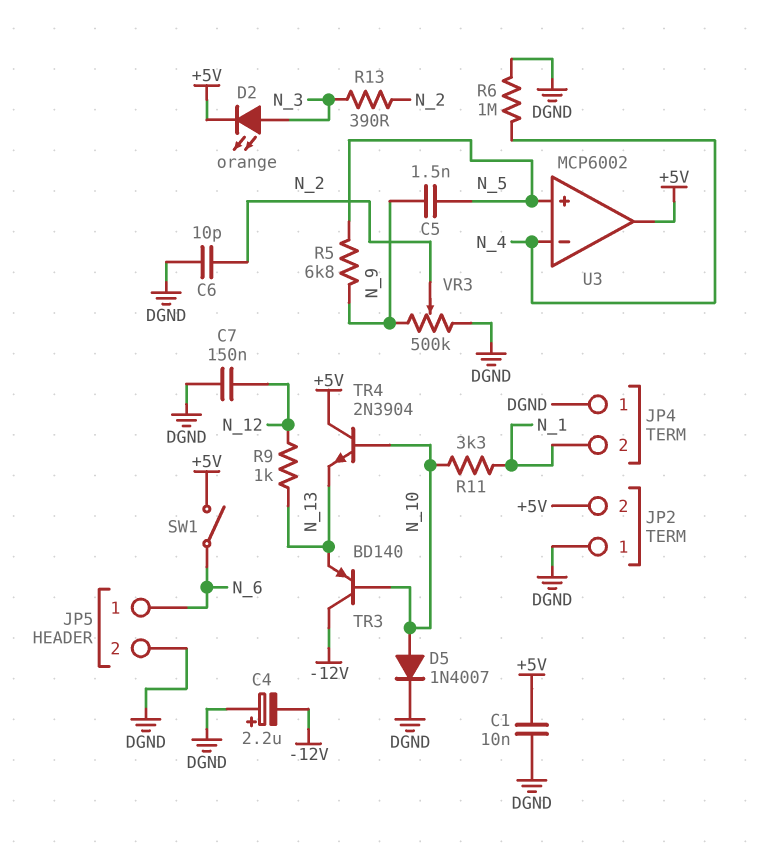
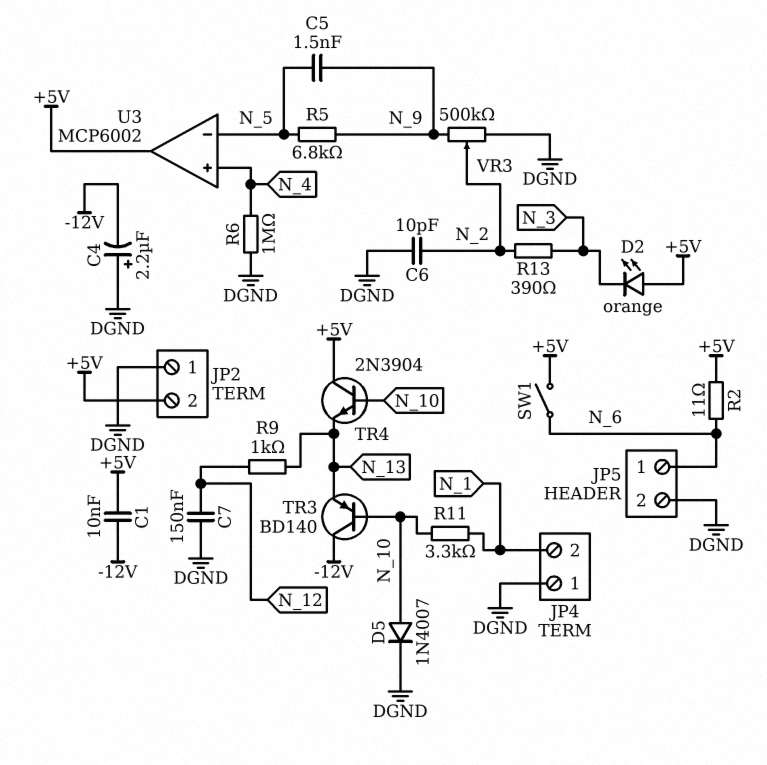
C1: 10nF (+5V, DGND) -> 10nF (+5V, -12V)
D2: LED orange (A N_3, K +5V) -> LED orange (A +5V, K N_3)
R2: none -> 11 (+5V, N_6)
U3 pin in+: N_5 -> N_4
U3 pin in-: N_4 -> N_5

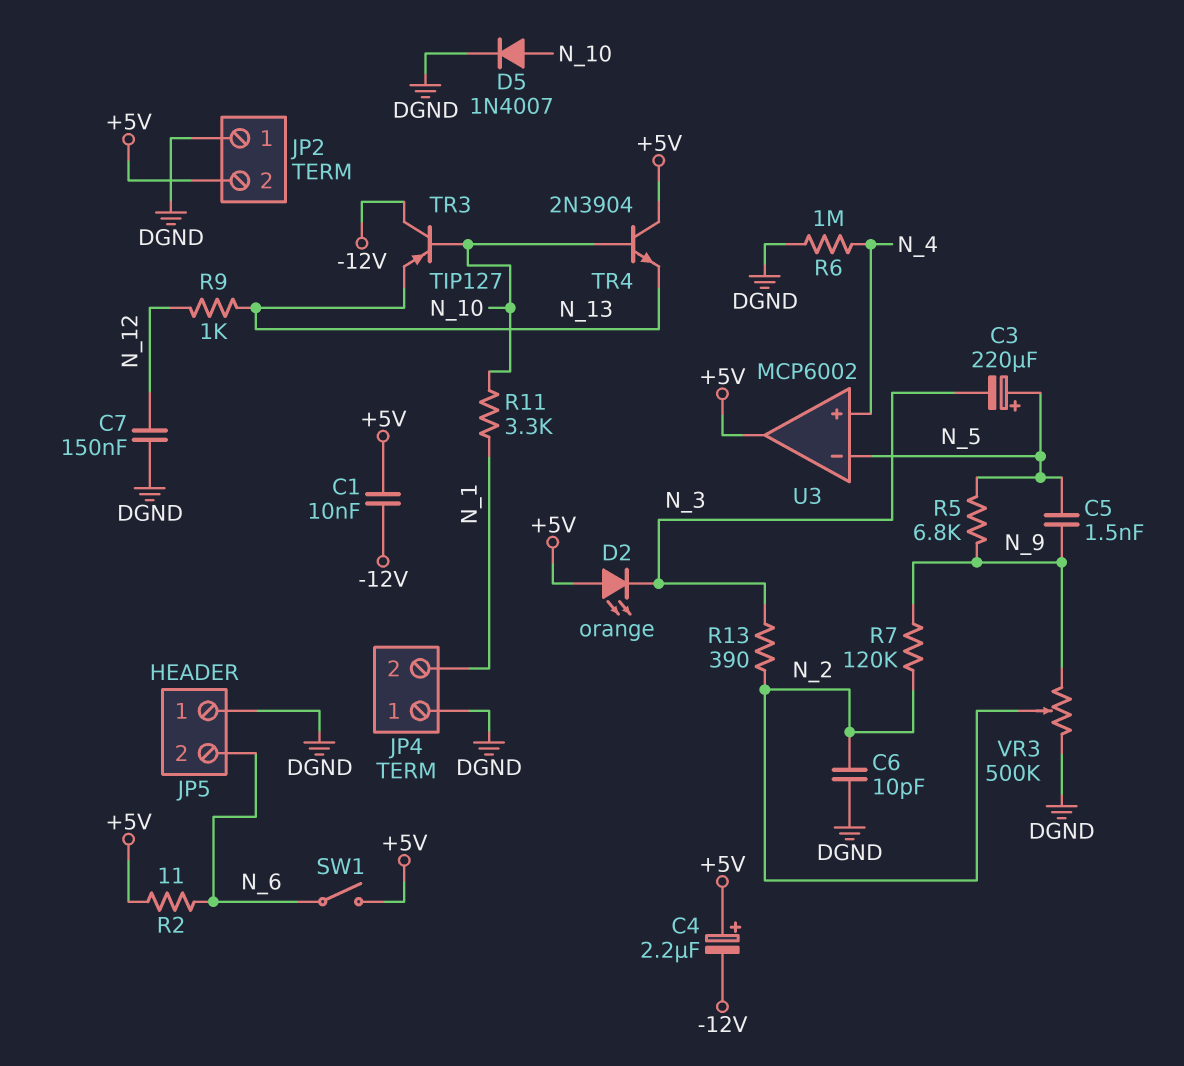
C3: none -> 220uF (plus N_5, minus N_3)
C4: 2.2uF (plus DGND, minus -12V) -> 2.2uF (plus +5V, minus -12V)
JP5 pin 1: N_6 -> DGND
JP5 pin 2: DGND -> N_6
R7: none -> 120k (N_2, N_9)
TR3: PNP BD140 (B N_10, C -12V, E N_13) -> PNP TIP127 (B N_10, C -12V, E N_13)

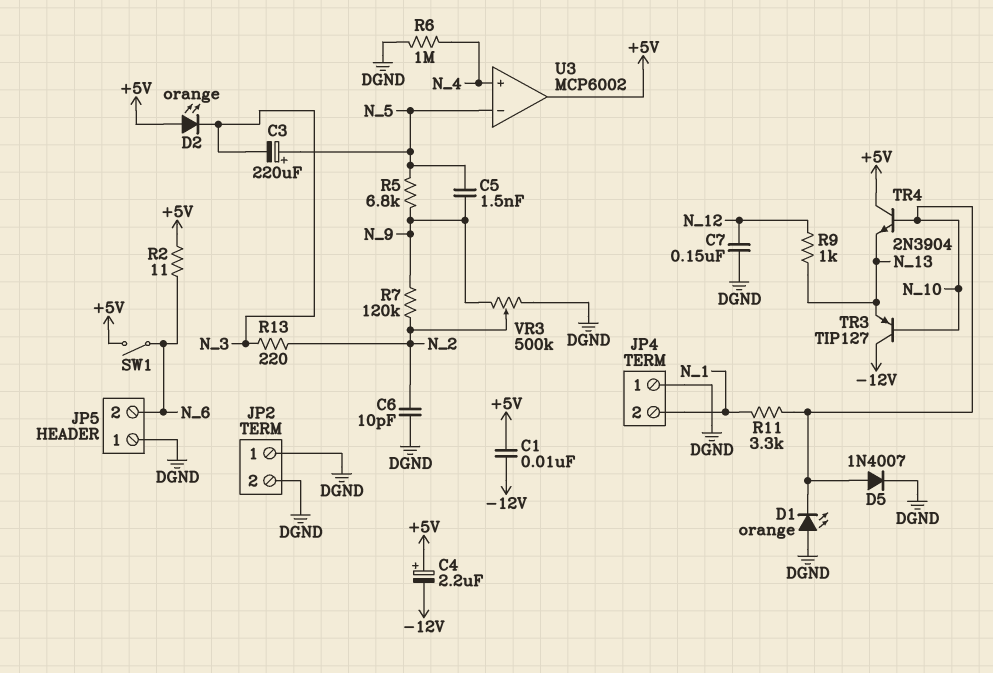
D1: none -> LED orange (A DGND, K N_10)
JP2 pin 2: +5V -> DGND
R13: 390 (N_2, N_3) -> 220 (N_2, N_3)

